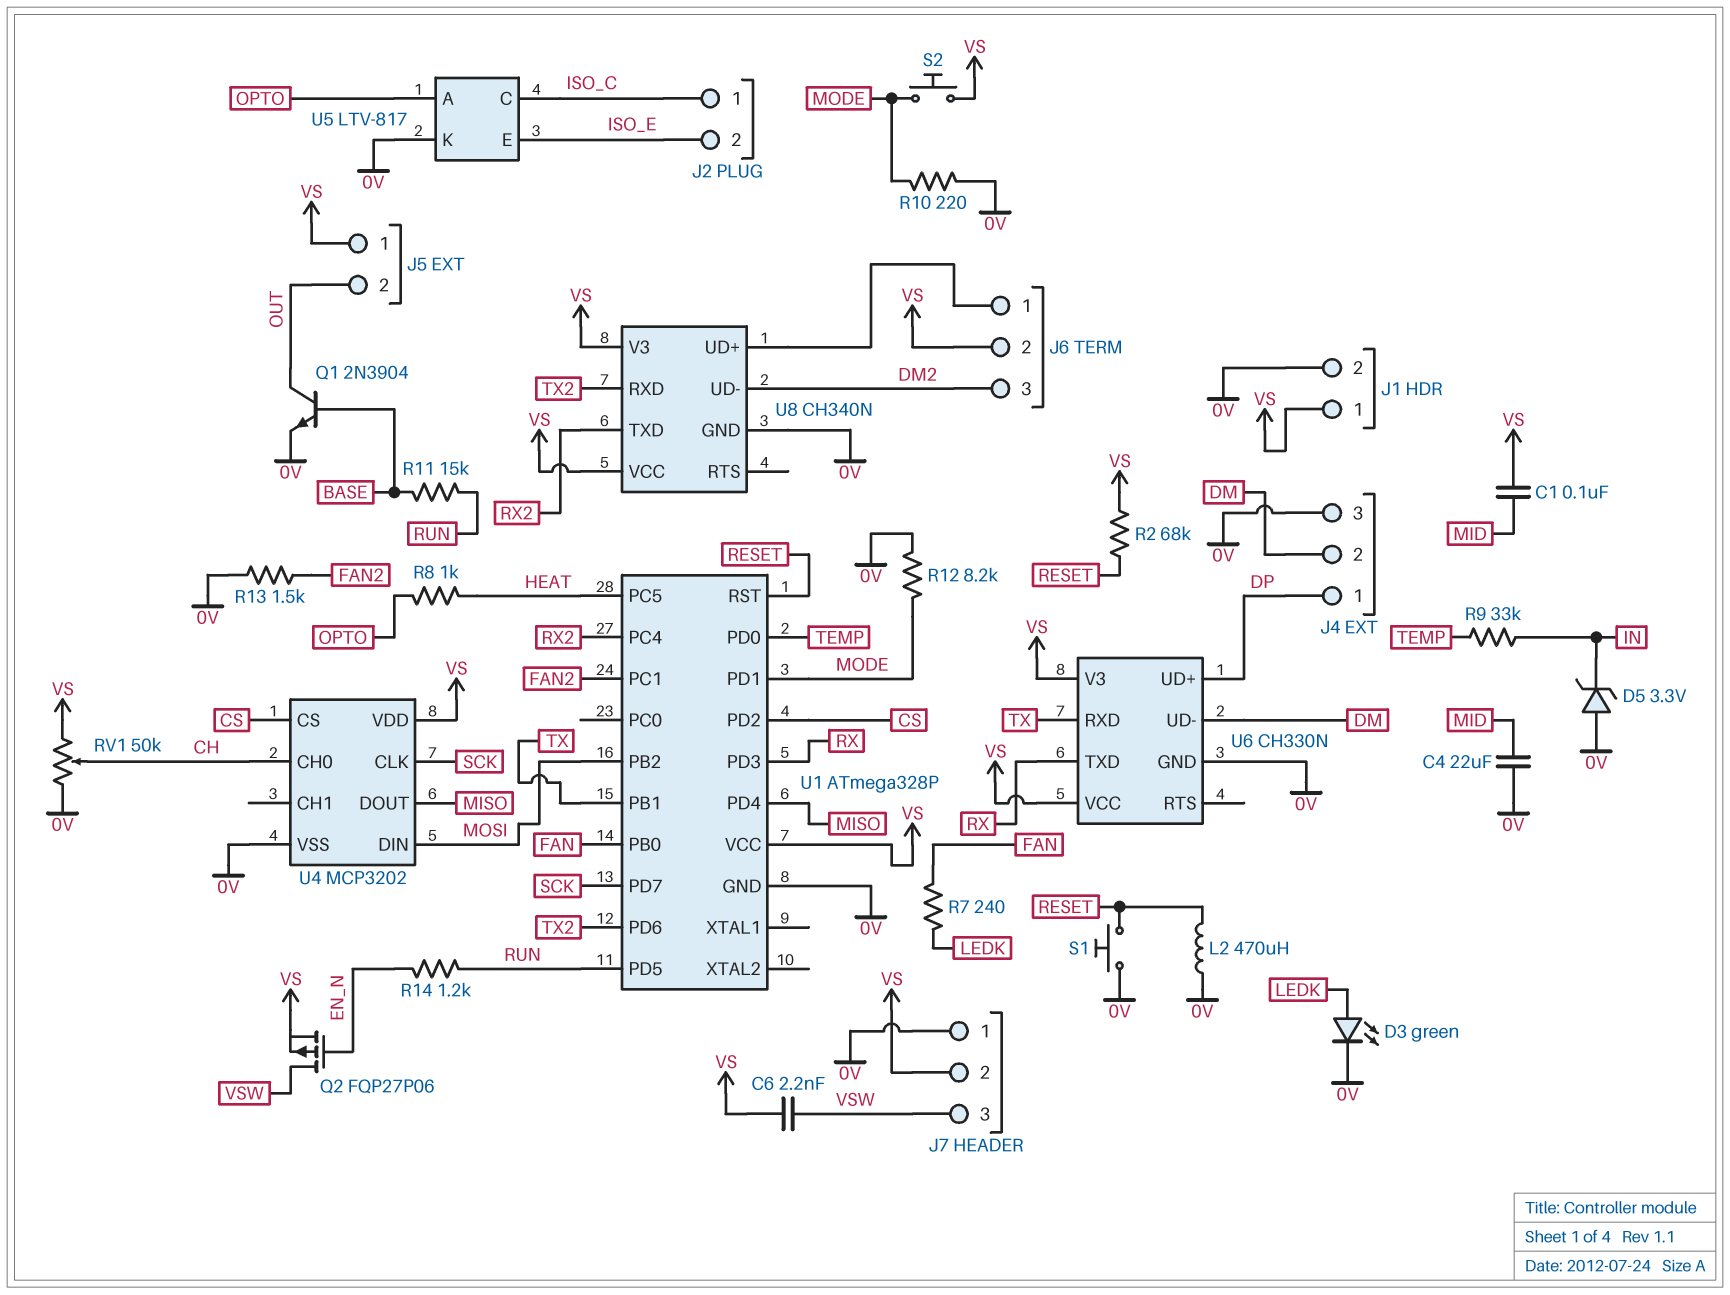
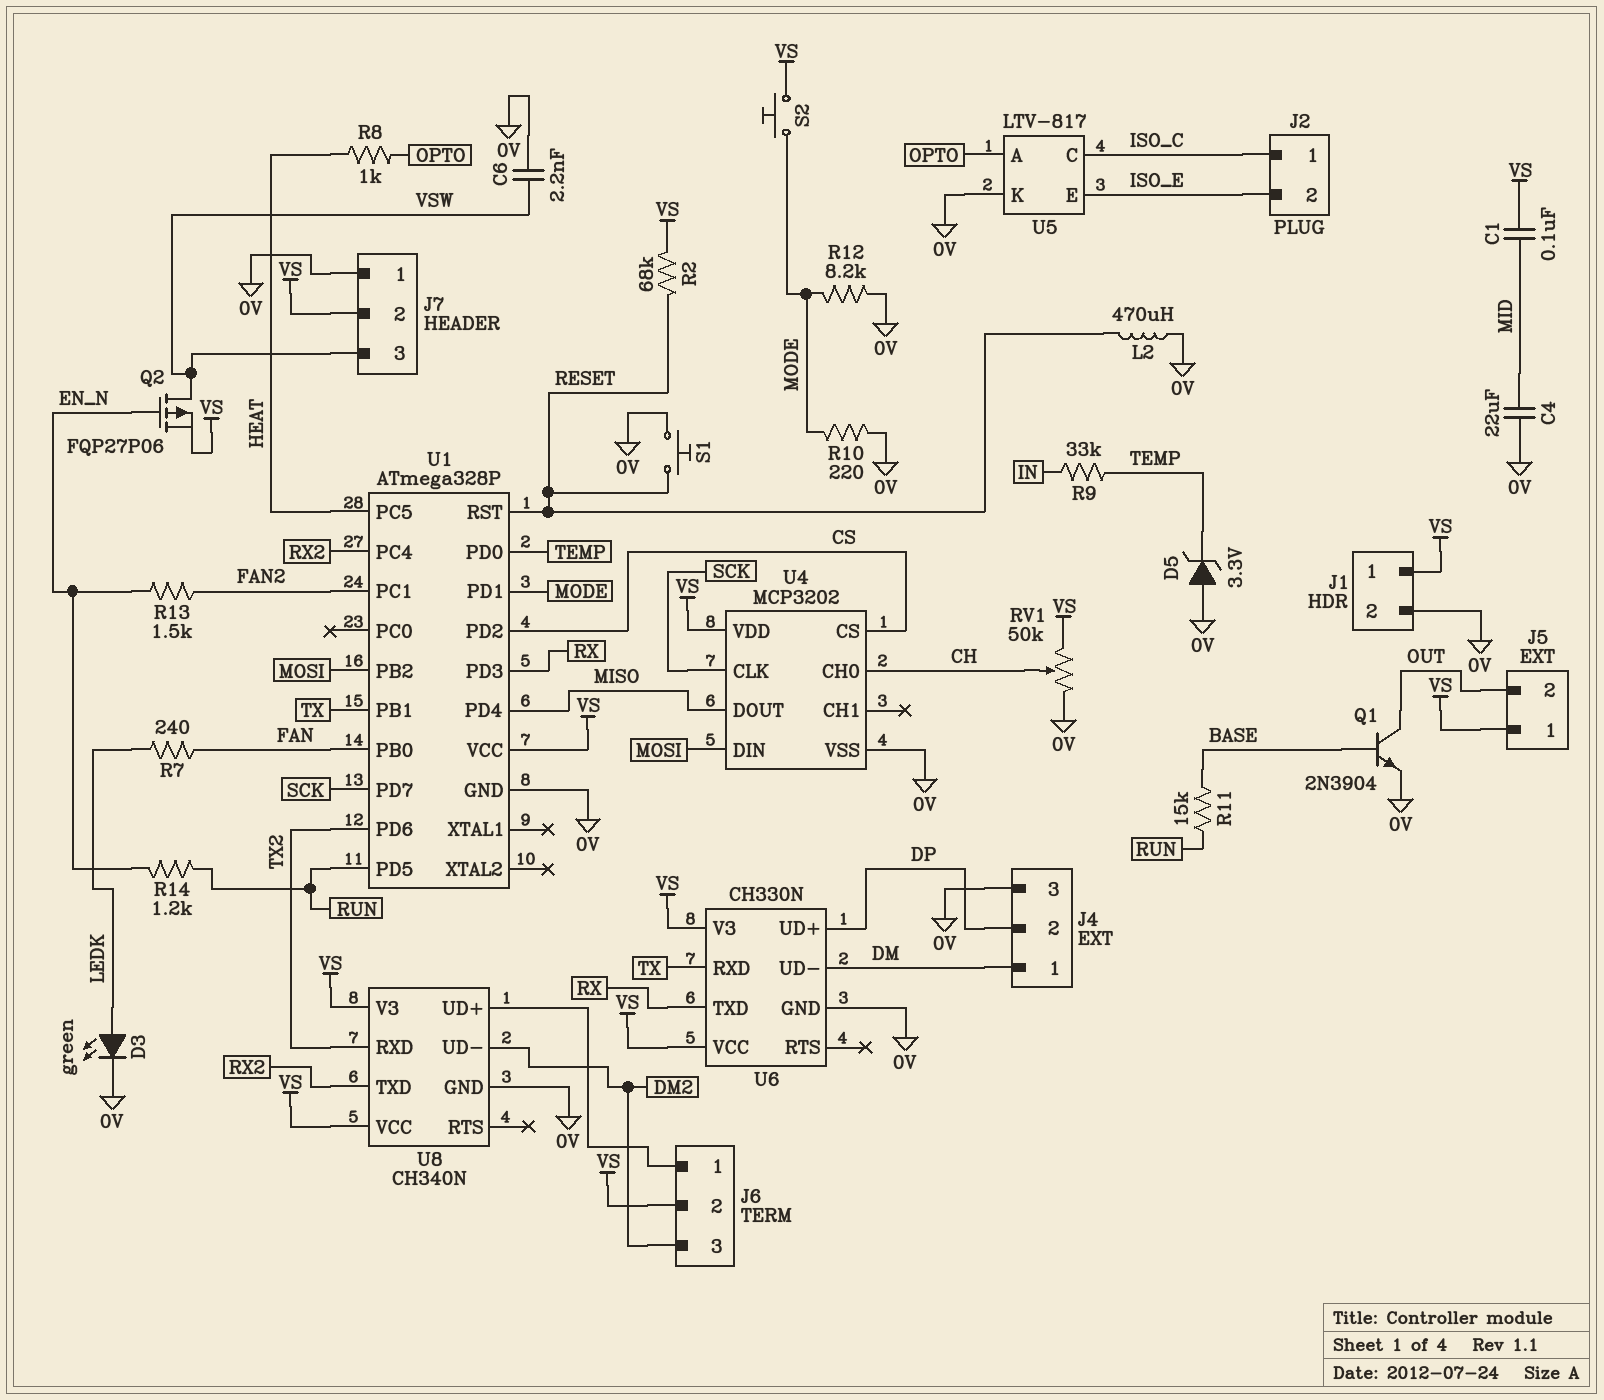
C6: 2.2nF (VS, VSW) -> 2.2nF (0V, VSW)
D5: zener 3.3V (A 0V, K IN) -> zener 3.3V (A 0V, K TEMP)
J4 pin 1: DP -> DM
J4 pin 2: DM -> DP
R13: 1.5k (0V, FAN2) -> 1.5k (EN_N, FAN2)

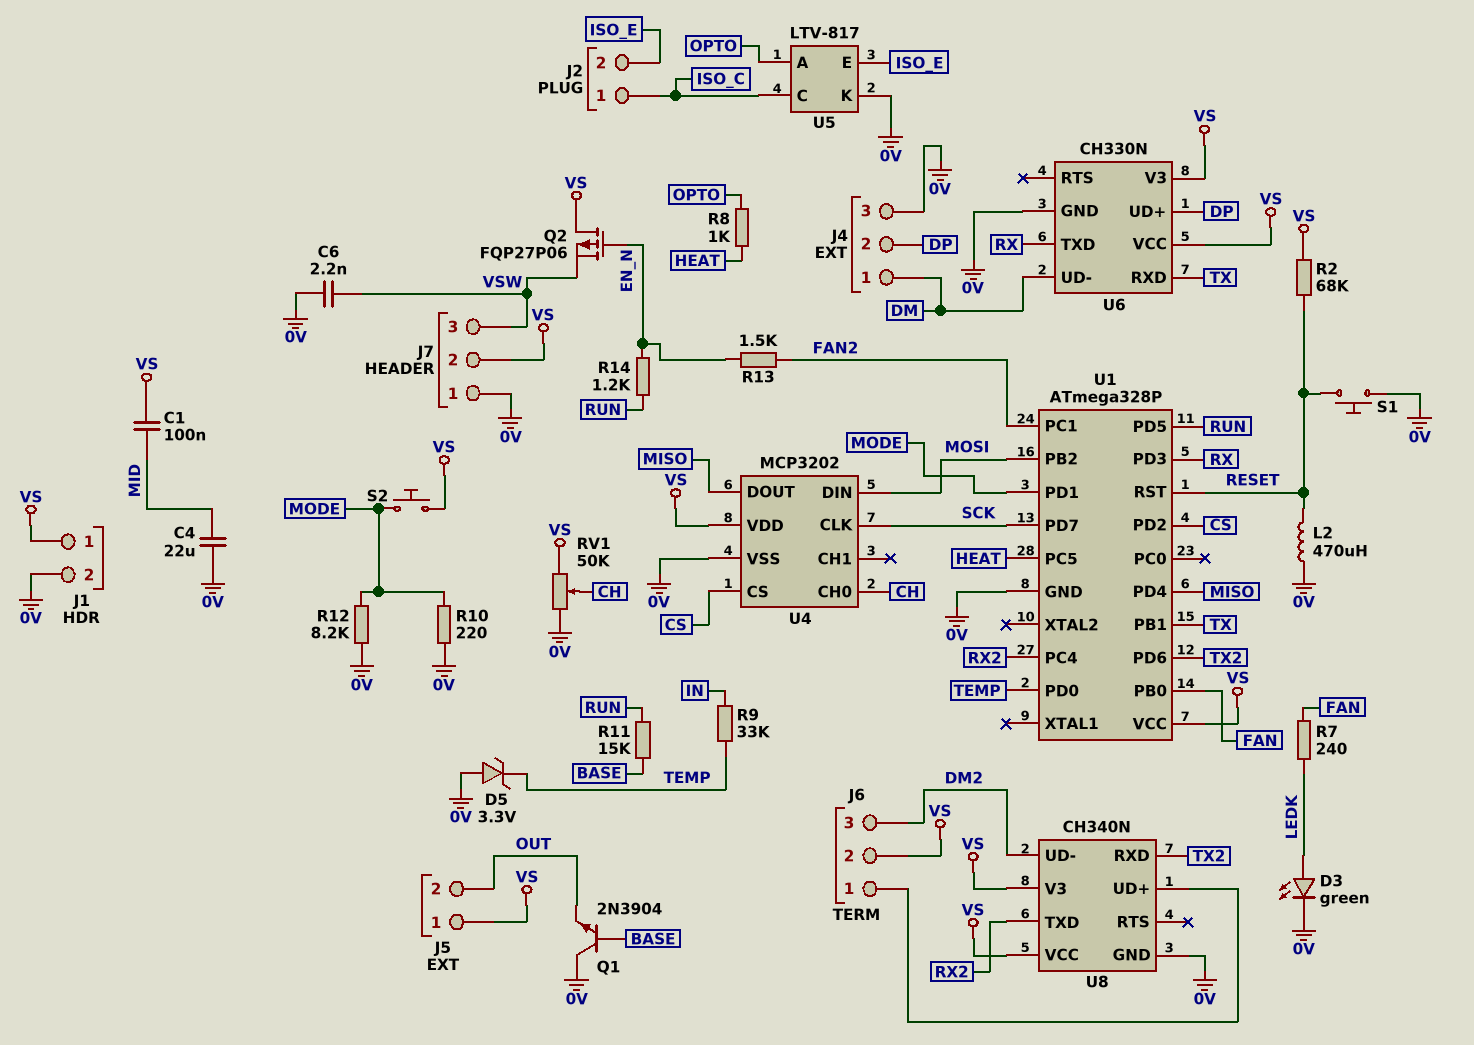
Q1: NPN 2N3904 (B BASE, C OUT, E 0V) -> NPN 2N3904 (B BASE, C 0V, E OUT)
Q2: PMOS FQP27P06 (G EN_N, D VSW, S VS) -> PMOS FQP27P06 (G EN_N, D VS, S VSW)

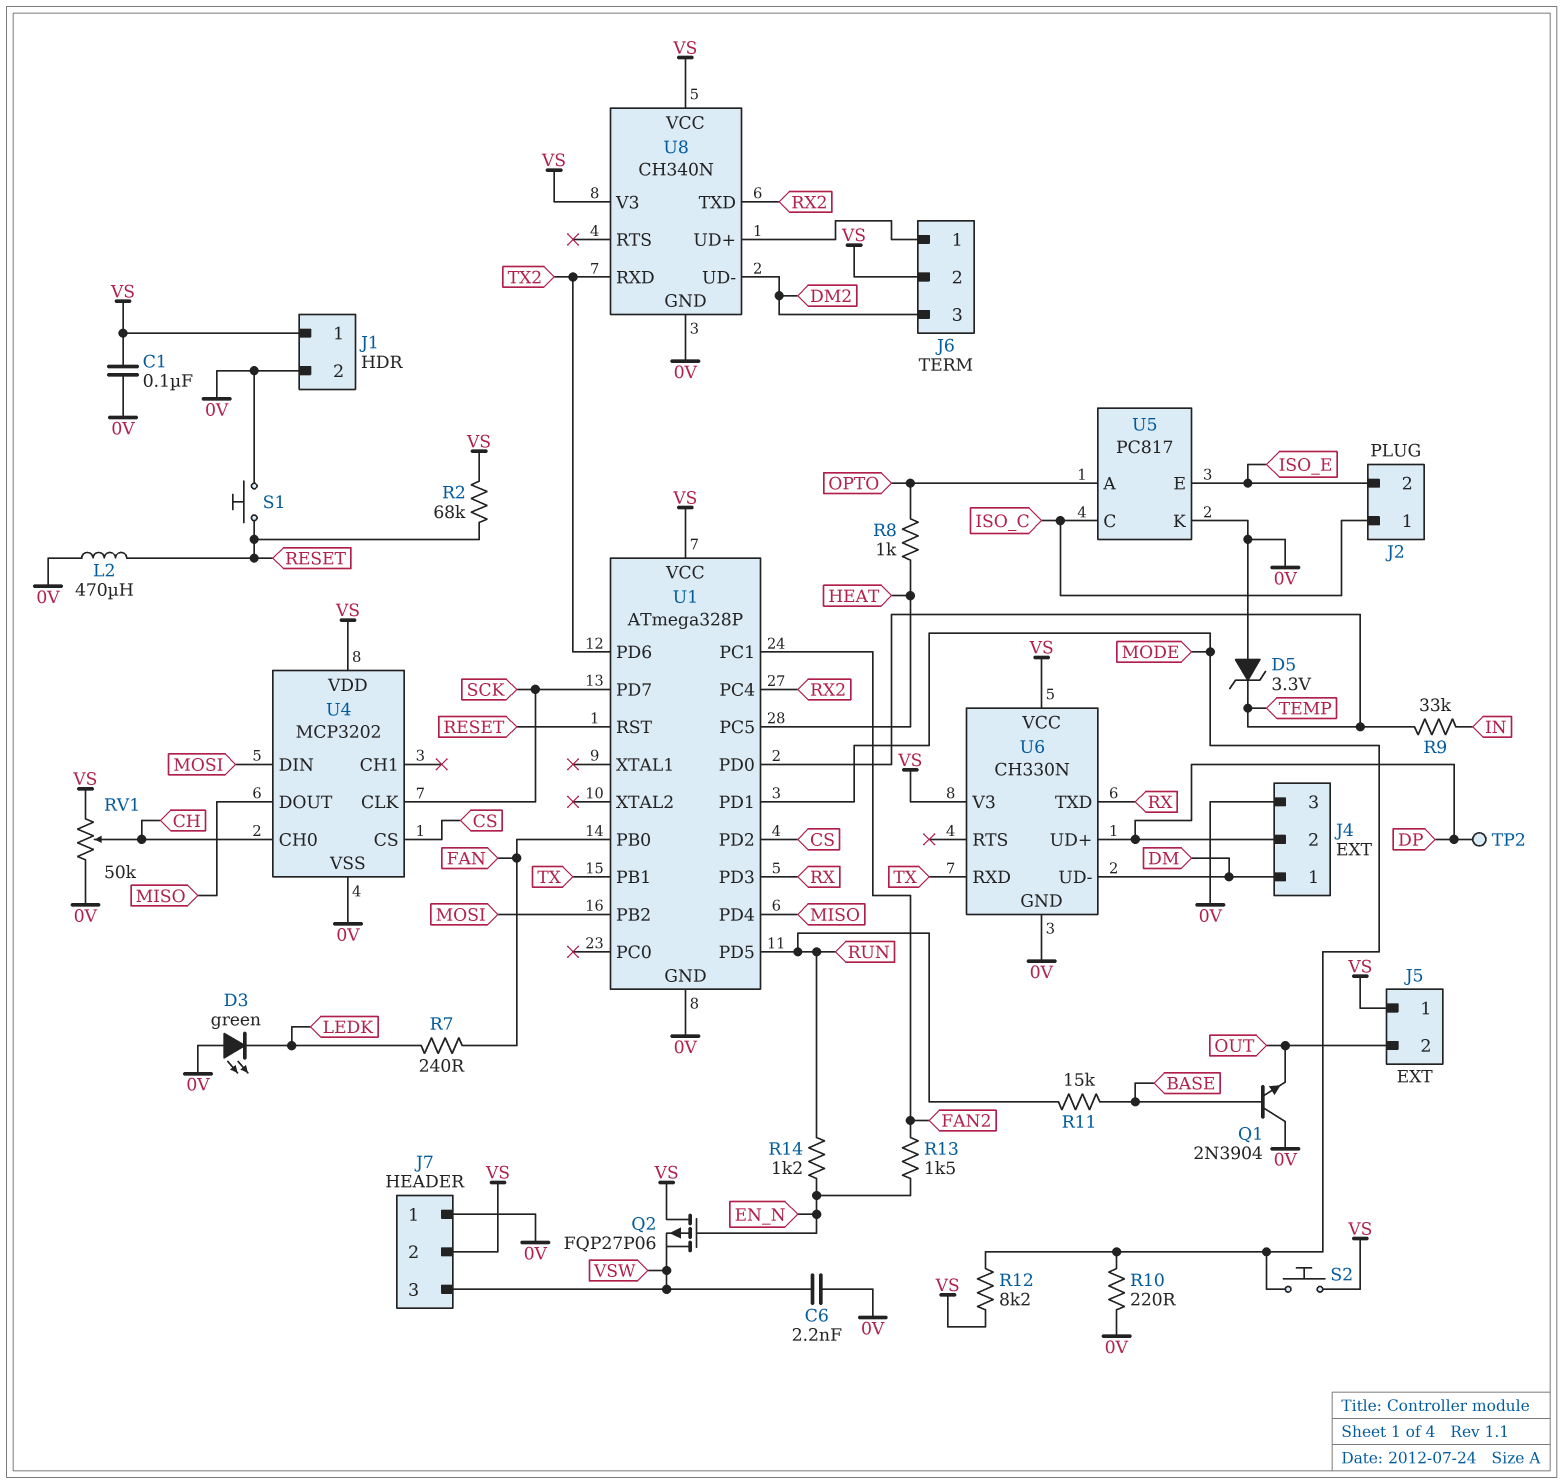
C1: 100nF (MID, VS) -> 100nF (0V, VS)
C4: 22uF (0V, MID) -> none
D3: LED green (A LEDK, K 0V) -> LED green (A 0V, K LEDK)
R12: 8.2k (0V, MODE) -> 8.2k (MODE, VS)
TP2: none -> test point (DP)
U5: LTV-817 -> PC817

